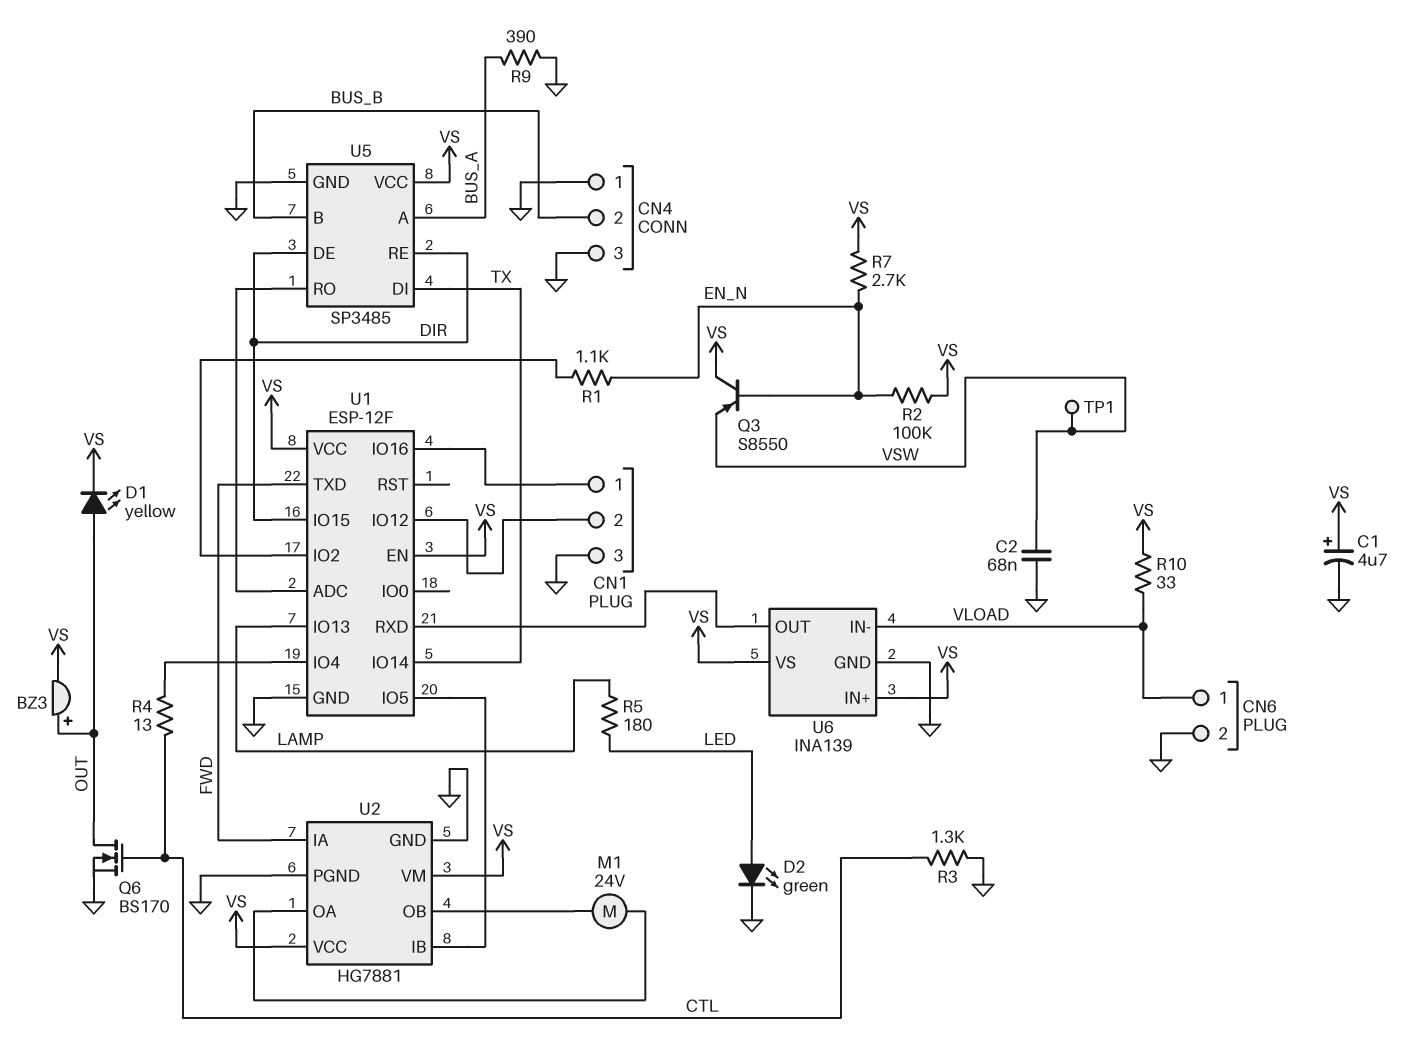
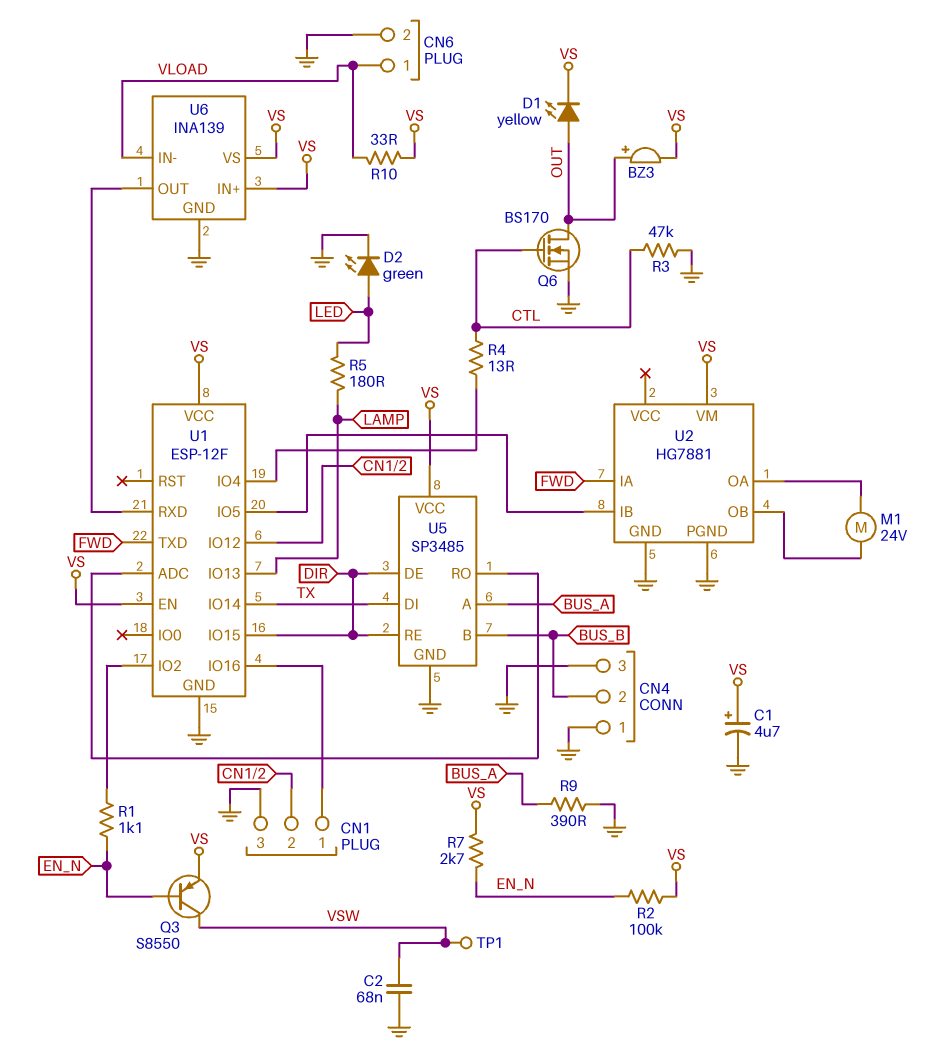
Q3: PNP S8550 (B EN_N, C VS, E VSW) -> PNP S8550 (B EN_N, C VSW, E VS)
R3: 1.3k (CTL, GND) -> 47k (CTL, GND)
U2 pin VCC: VS -> none

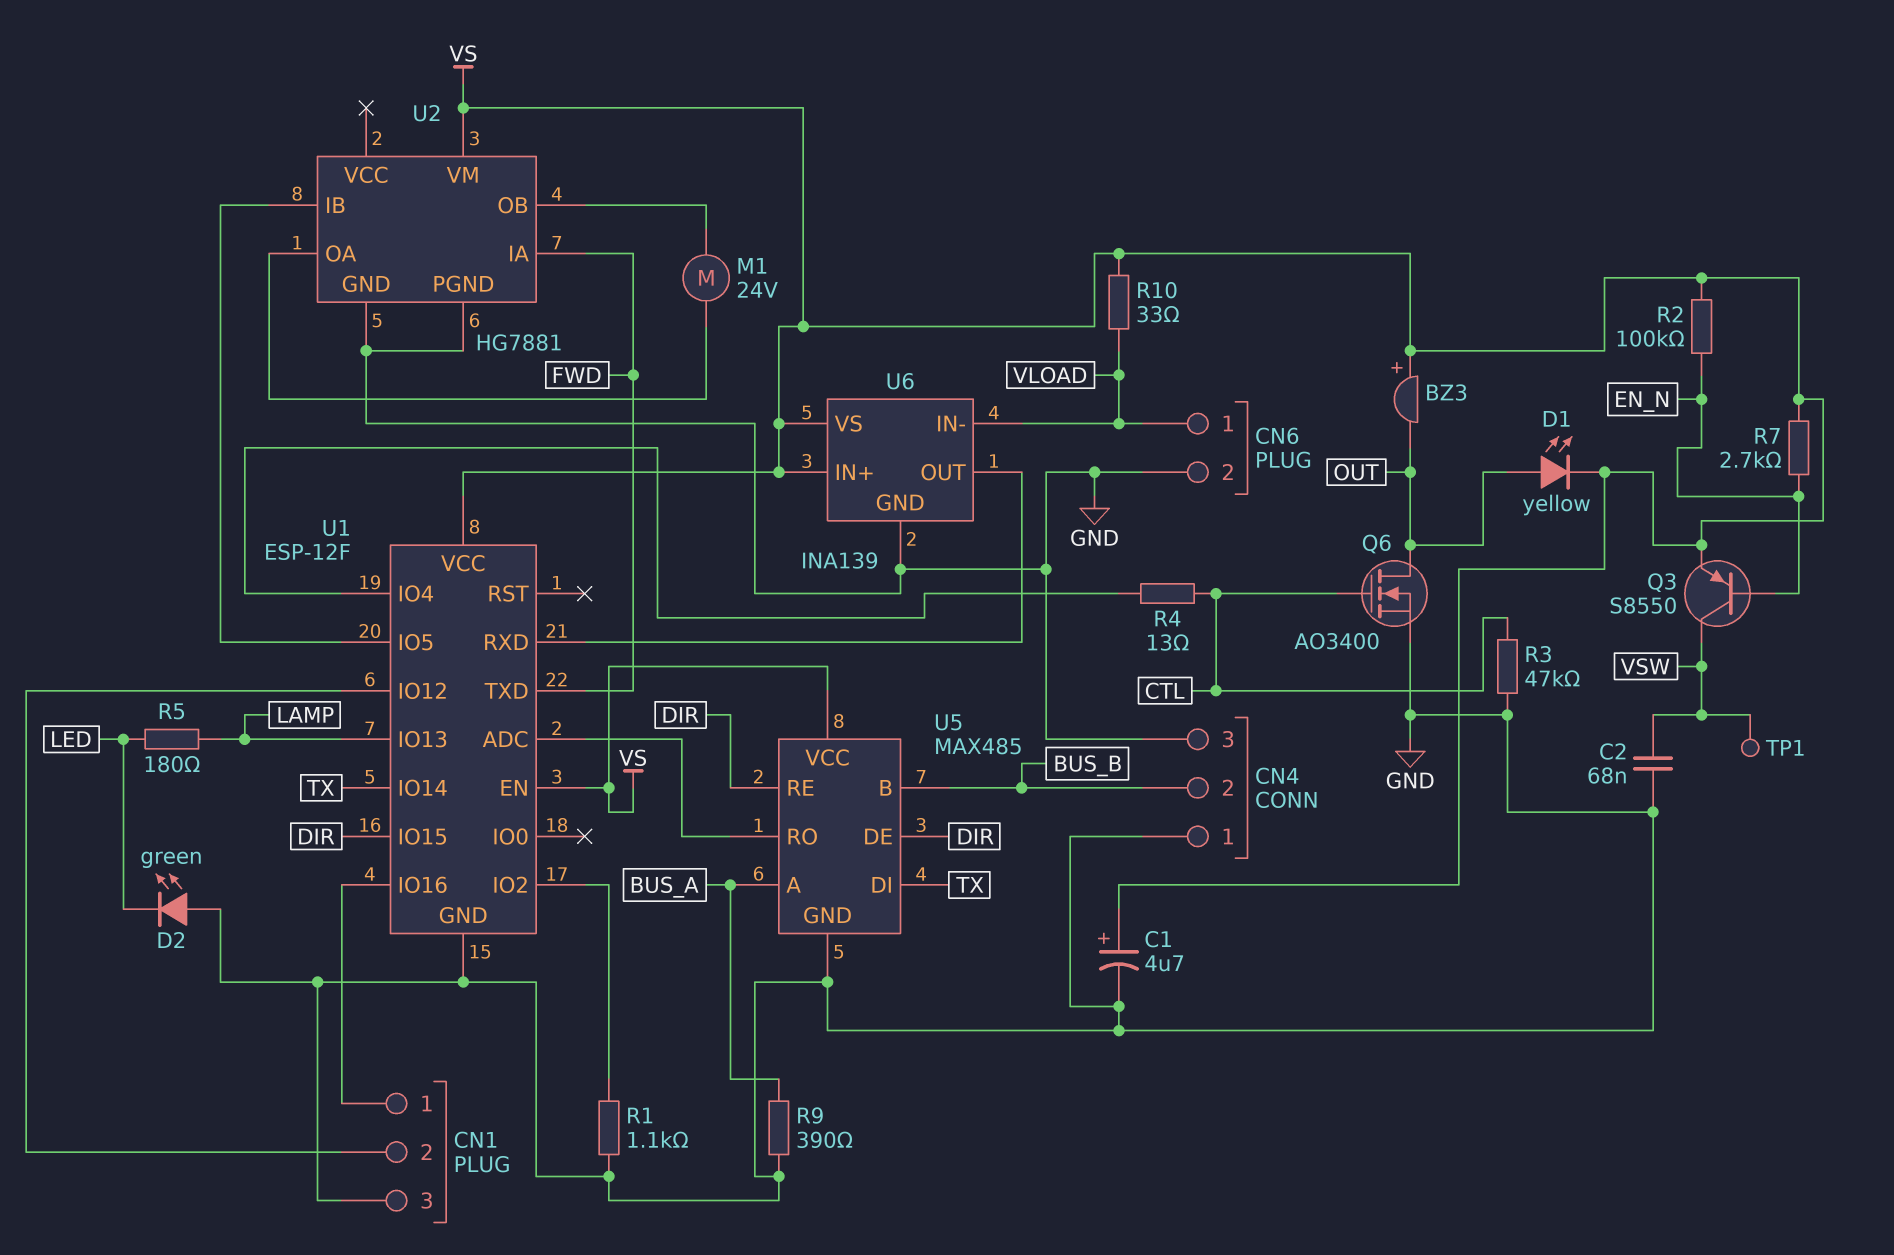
BZ3: buzzer (plus OUT, minus VS) -> buzzer (plus VS, minus OUT)
D2: LED green (A LED, K GND) -> LED green (A GND, K LED)
Q6: NMOS BS170 (G CTL, D OUT, S GND) -> NMOS AO3400 (G CTL, D OUT, S GND)
R1: 1.1k (EN_N, U1/IO2) -> 1.1k (GND, U1/IO2)
U5: SP3485 -> MAX485

